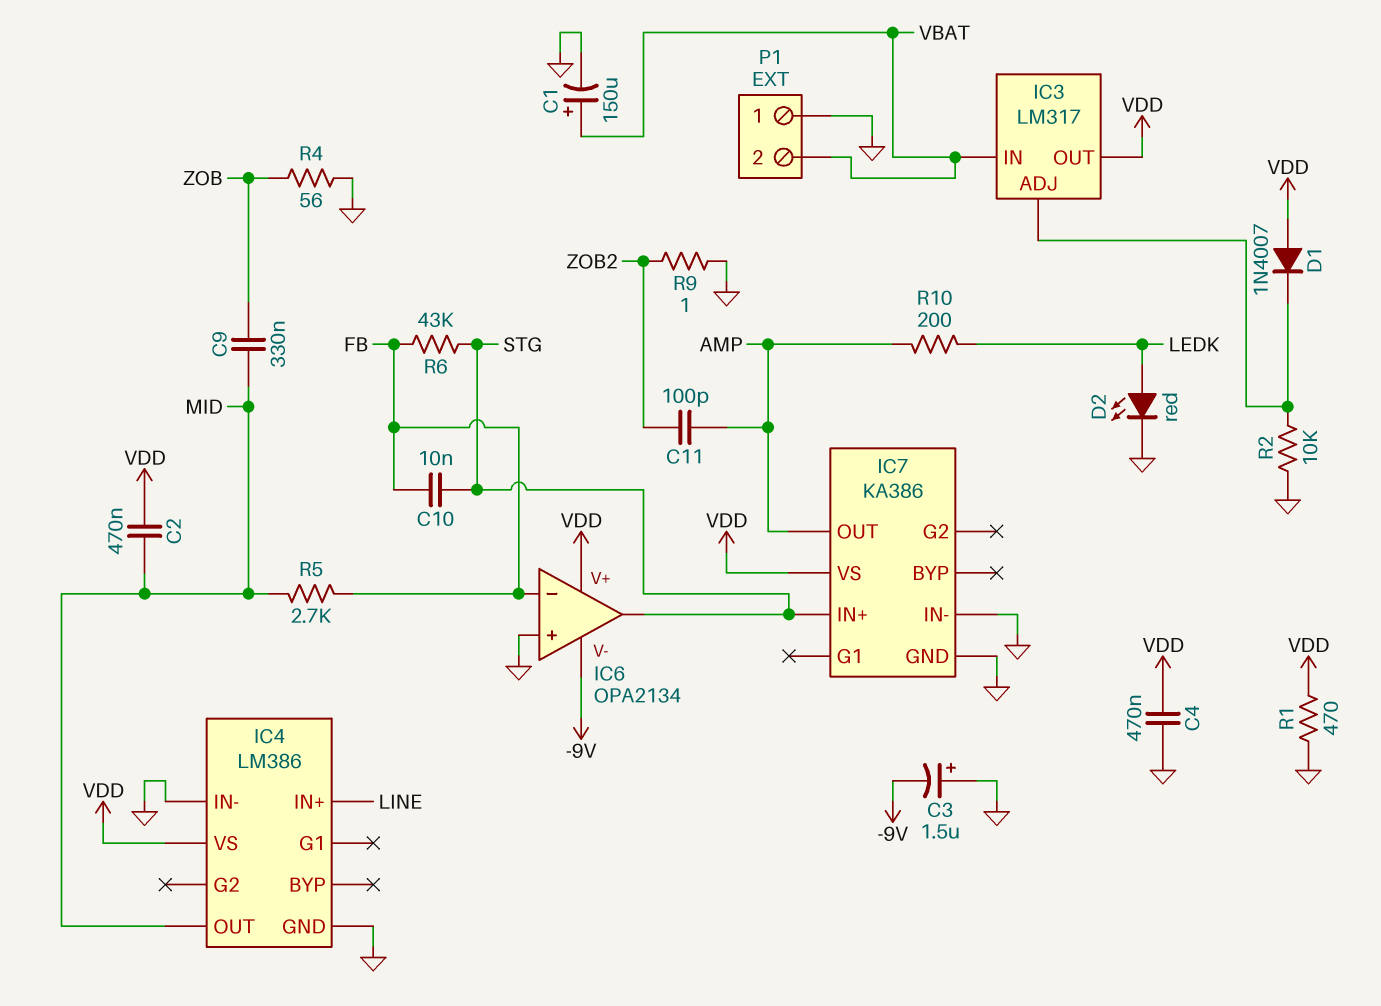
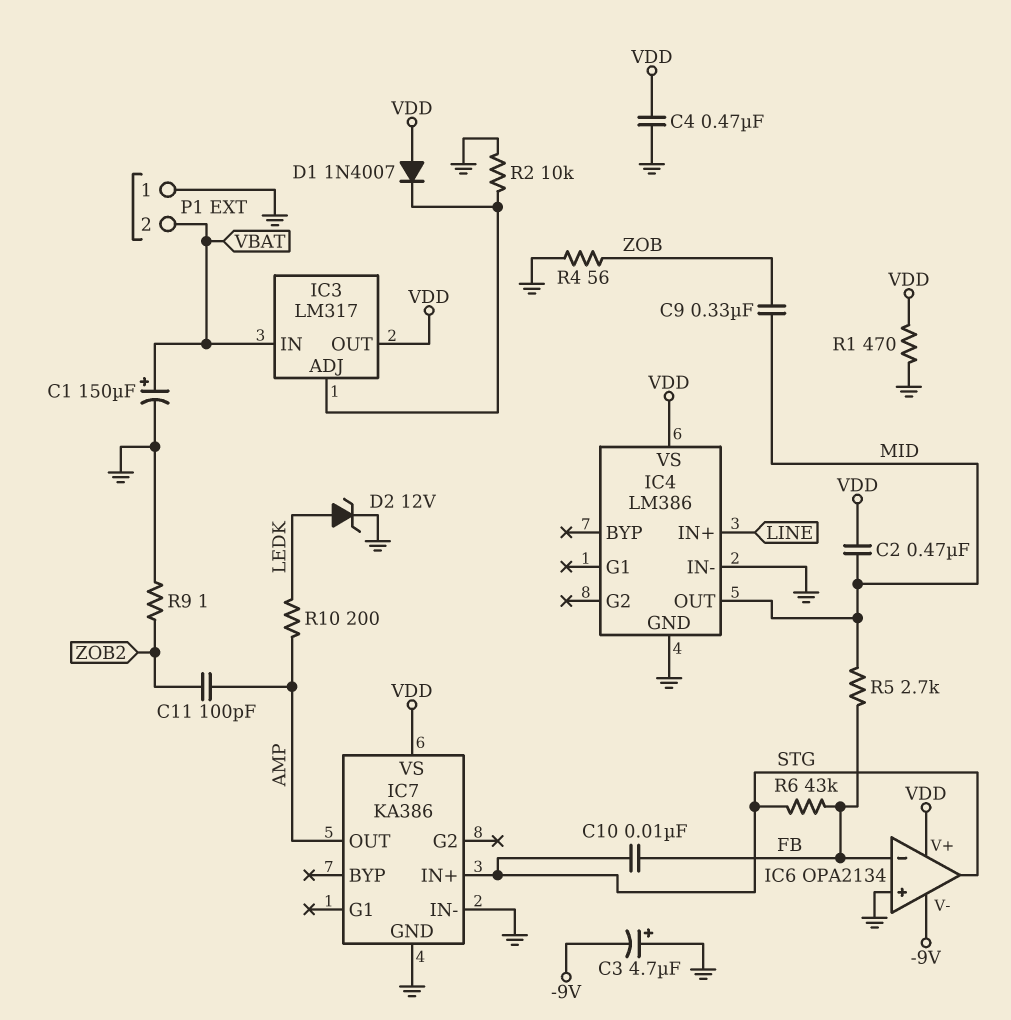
C3: 1.5uF (plus GND, minus -9V) -> 4.7uF (plus GND, minus -9V)
D2: LED red (A LEDK, K GND) -> zener 12V (A LEDK, K GND)

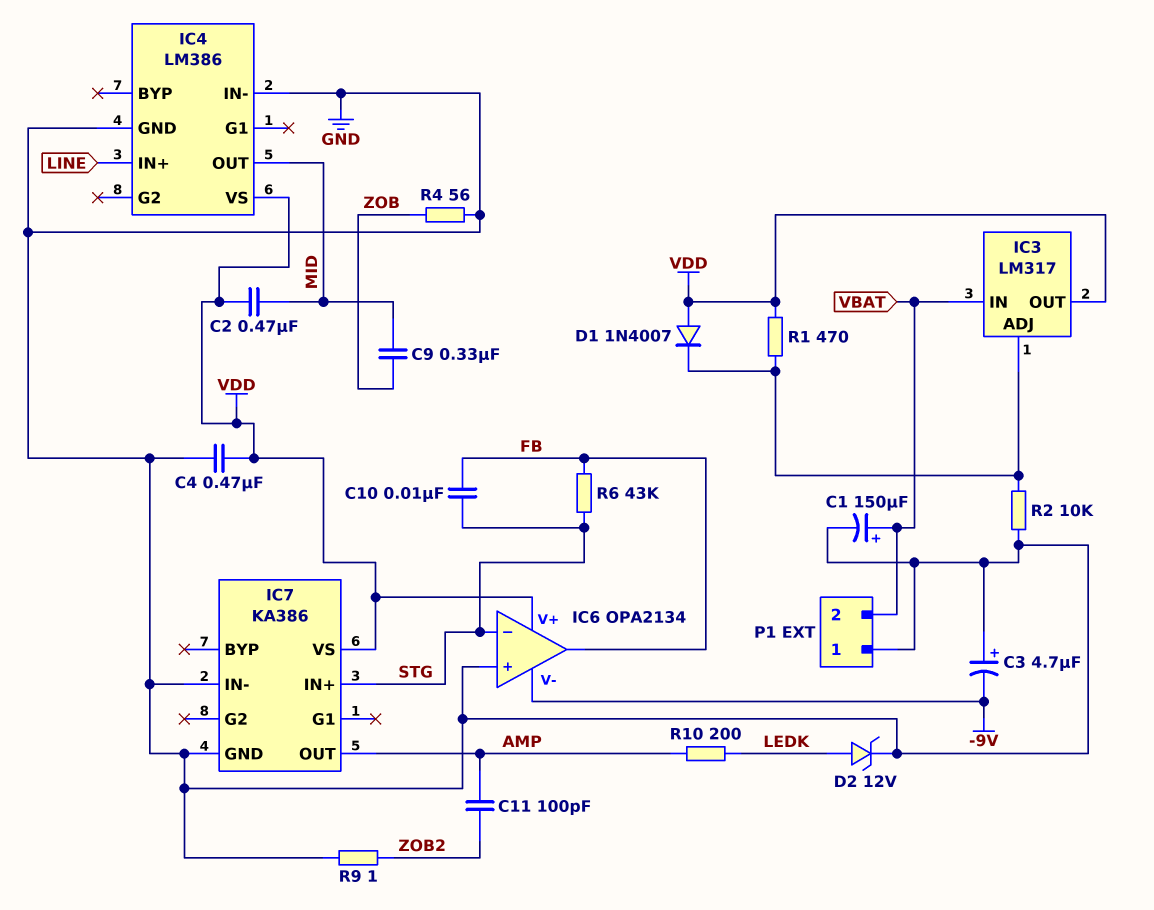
IC6 pin in-: FB -> STG
IC6 pin out: STG -> FB
R1: 470 (GND, VDD) -> 470 (IC3/ADJ, VDD)
R5: 2.7k (FB, MID) -> none

